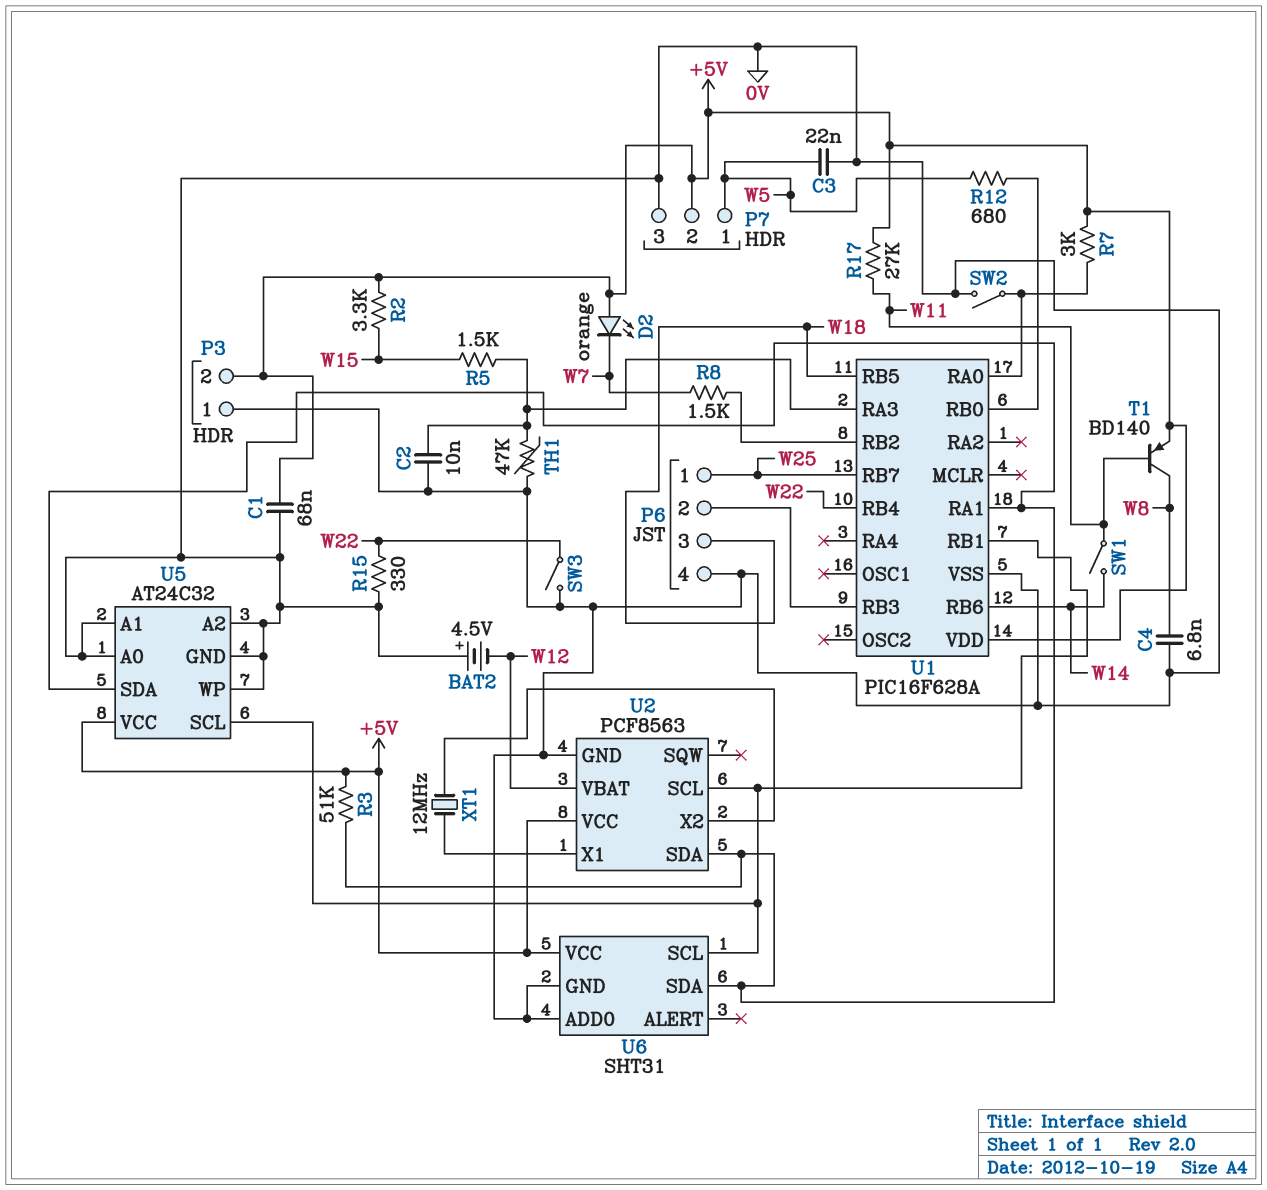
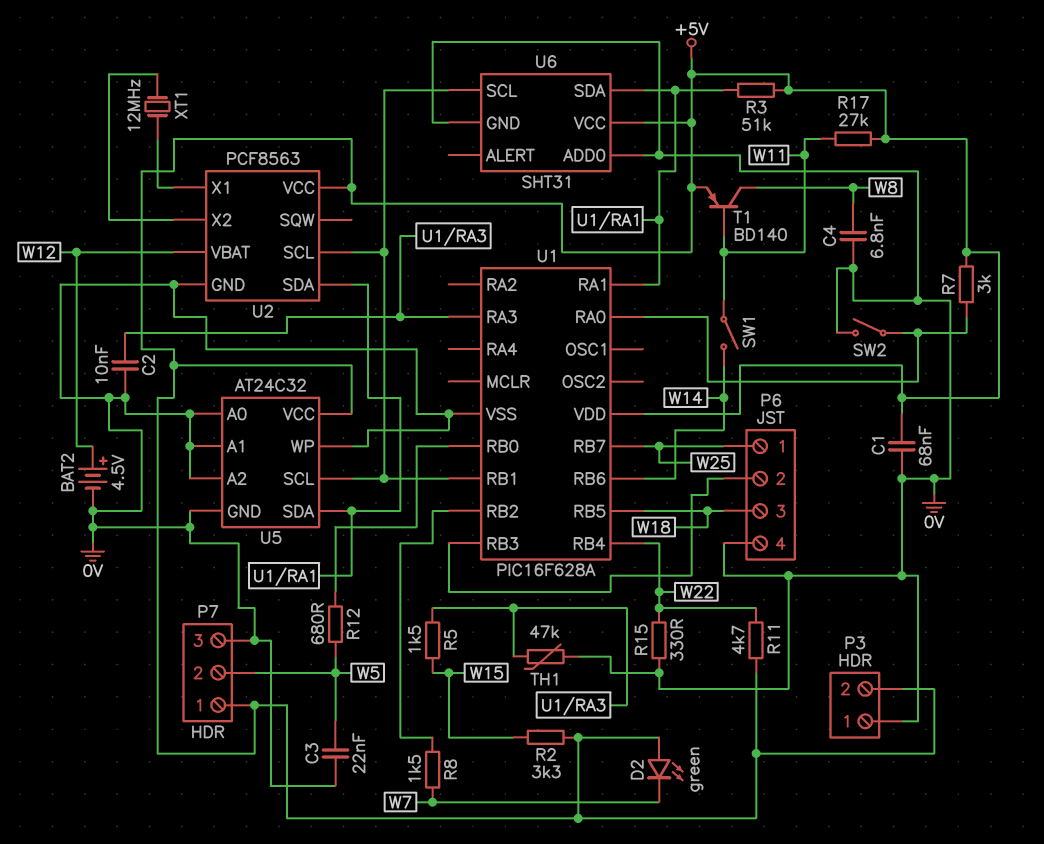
BAT2: 4.5V (plus 0V, minus W12) -> 4.5V (plus W12, minus 0V)
D2: LED orange (A +5V, K W7) -> LED green (A +5V, K W7)
P7 pin 1: W5 -> +5V
P7 pin 2: +5V -> W5
R11: none -> 4.7k (+5V, W22)
SW3: switch (0V, W22) -> none

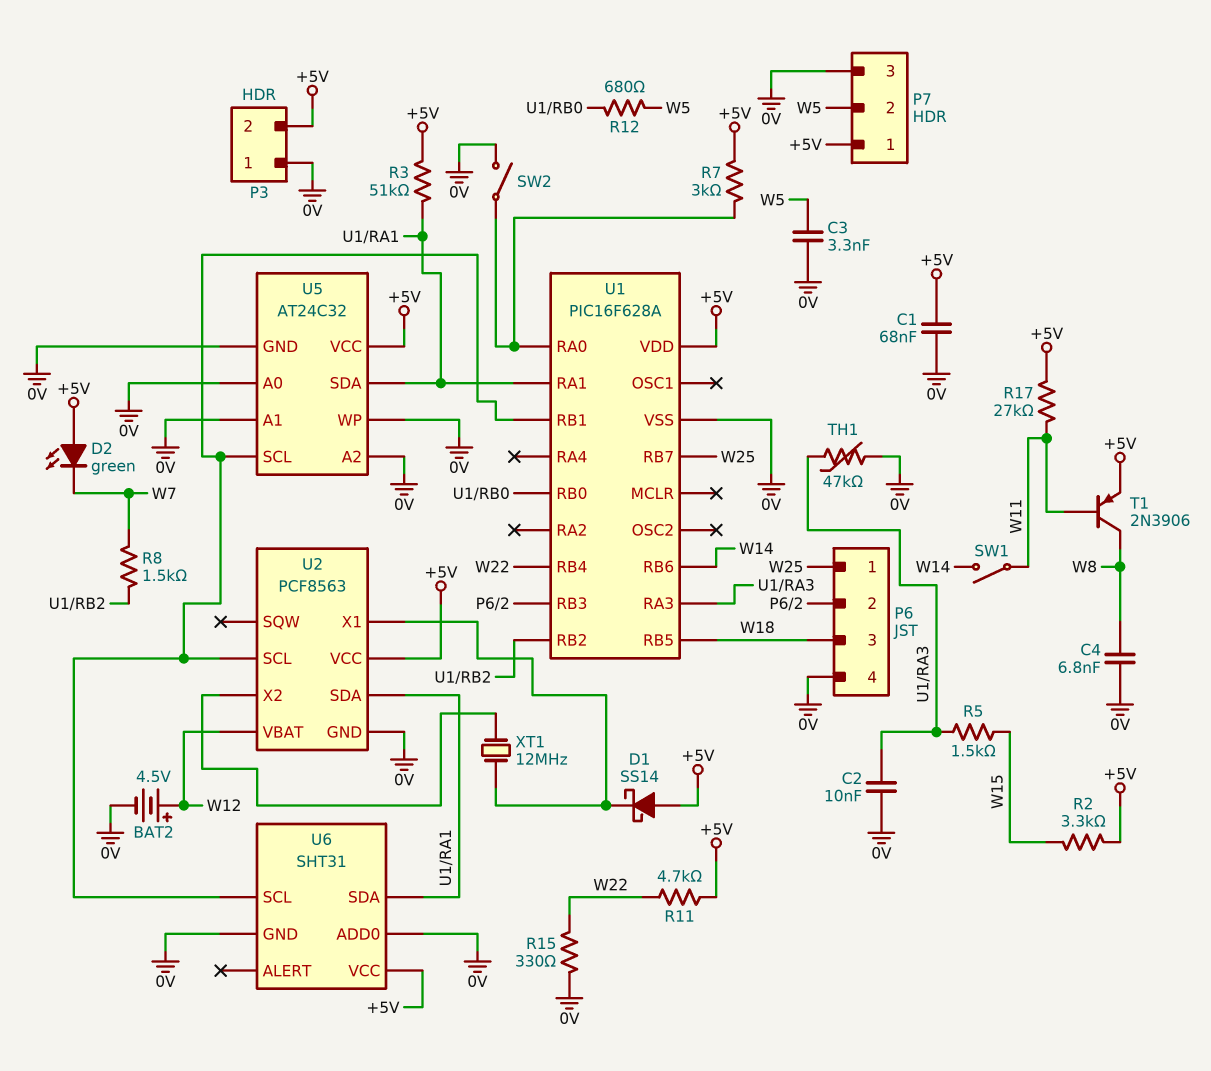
C3: 22nF (0V, W5) -> 3.3nF (0V, W5)
D1: none -> schottky SS14 (A +5V, K U2/X1)
T1: PNP BD140 (B W11, C W8, E +5V) -> PNP 2N3906 (B W11, C W8, E +5V)

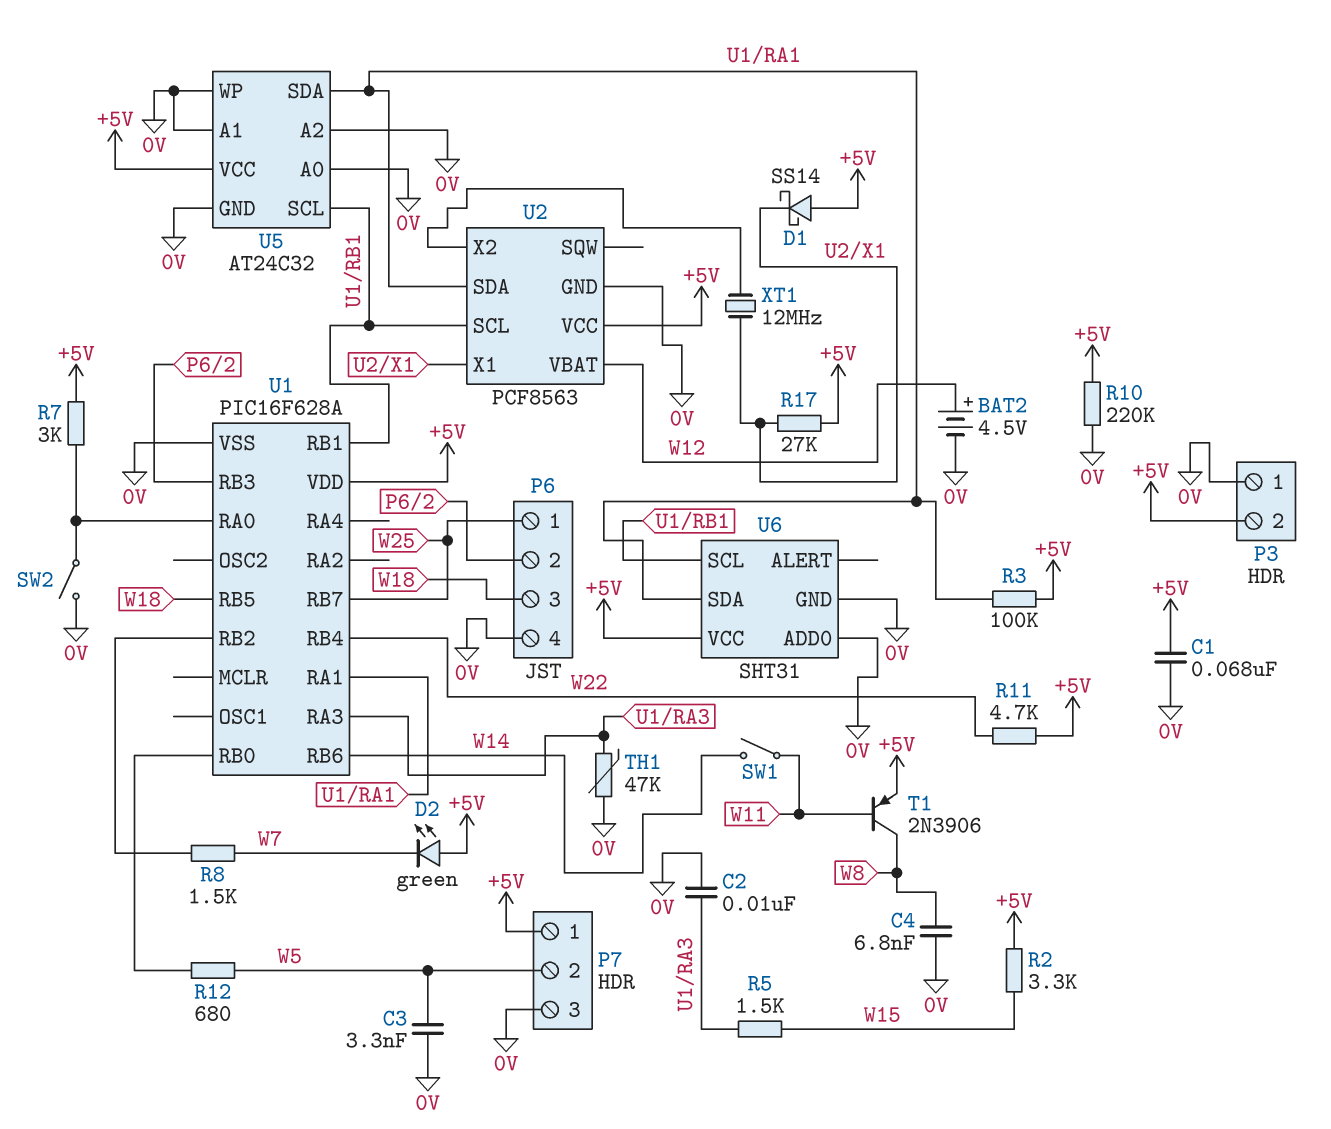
R3: 51k (+5V, U1/RA1) -> 100k (+5V, U1/RA1)
R10: none -> 220k (+5V, 0V)
R15: 330 (0V, W22) -> none
R17: 27k (+5V, W11) -> 27k (+5V, U2/X1)

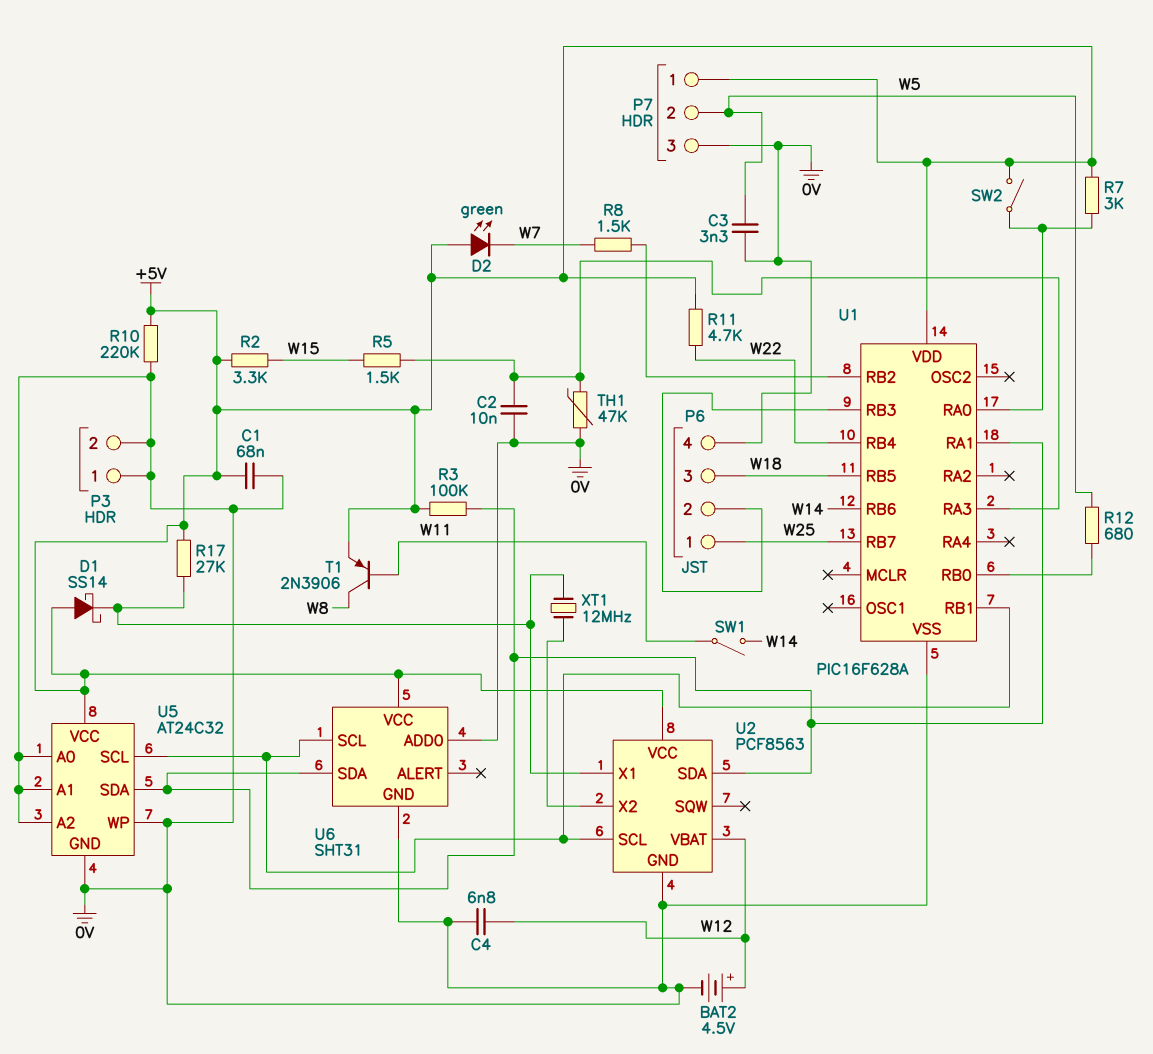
C4: 6.8nF (0V, W8) -> 6.8nF (0V, W12)
P3 pin 2: +5V -> 0V
SW2: switch (0V, U1/RA0) -> switch (+5V, U1/RA0)

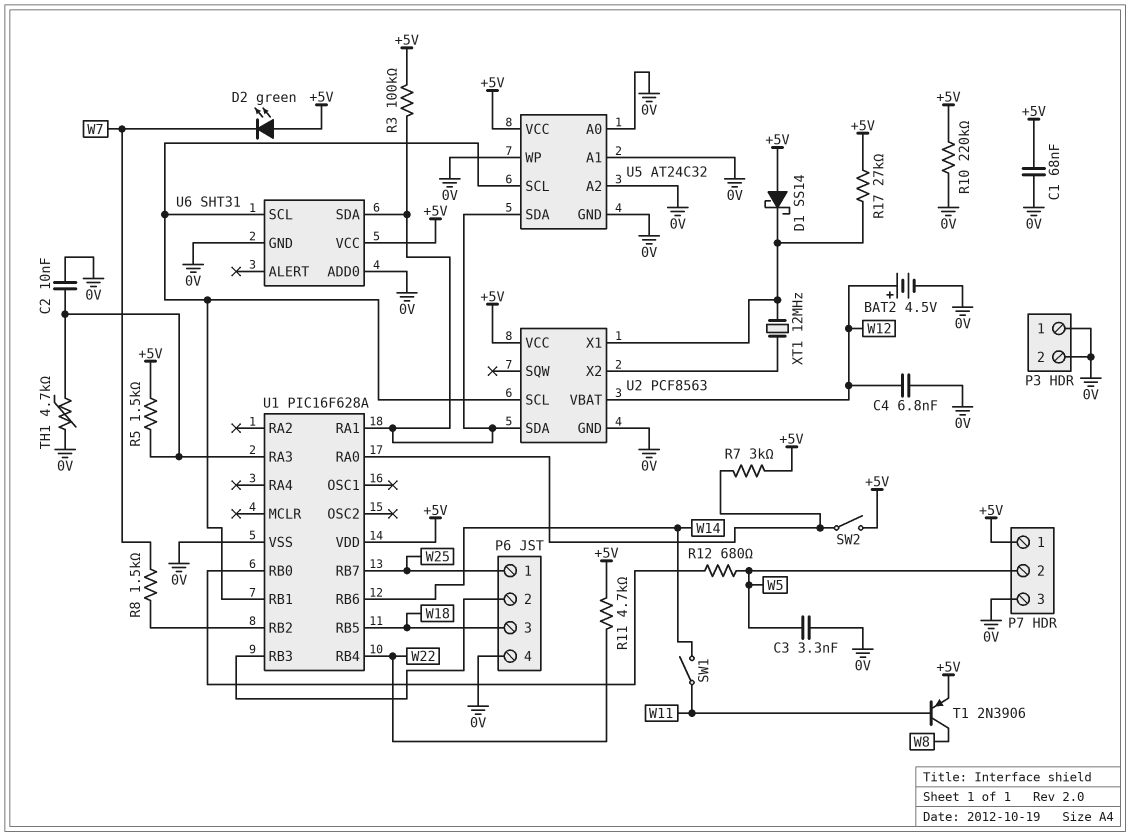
R2: 3.3k (+5V, W15) -> none
R5: 1.5k (U1/RA3, W15) -> 1.5k (+5V, U1/RA3)
TH1: 47k (0V, U1/RA3) -> 4.7k (0V, U1/RA3)

